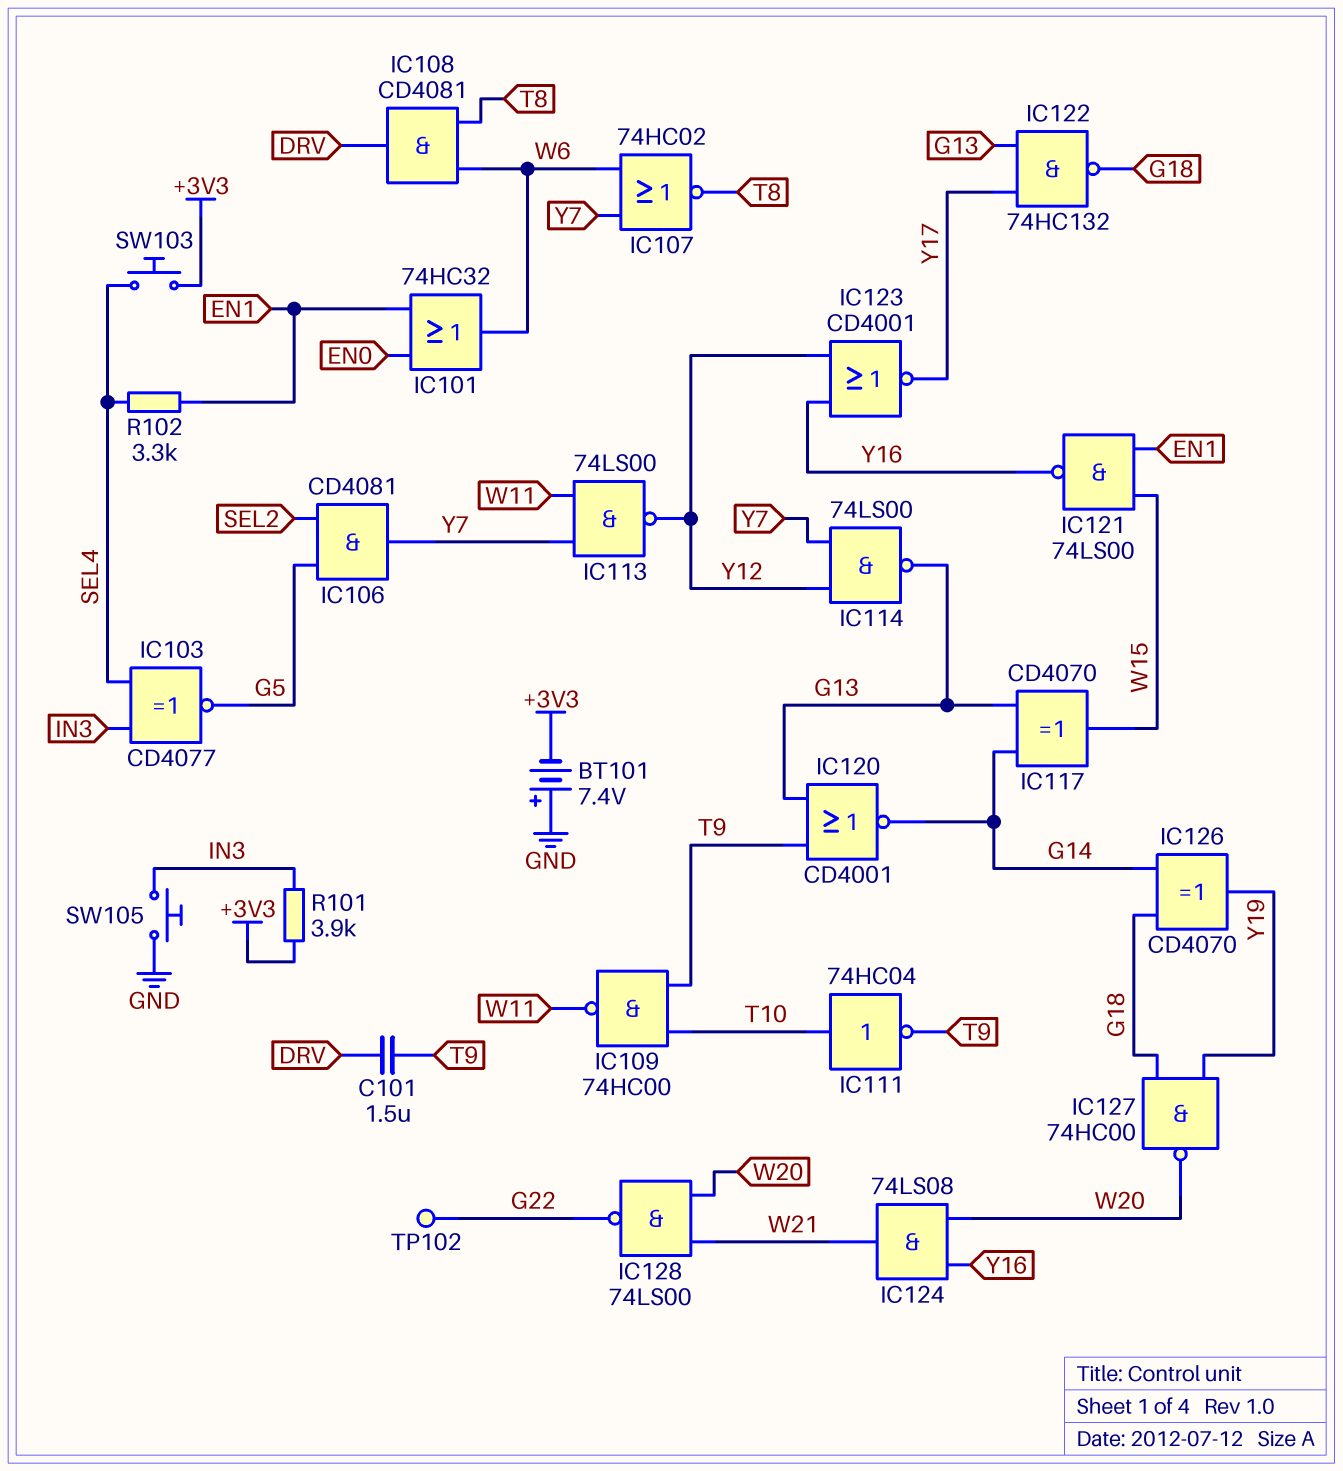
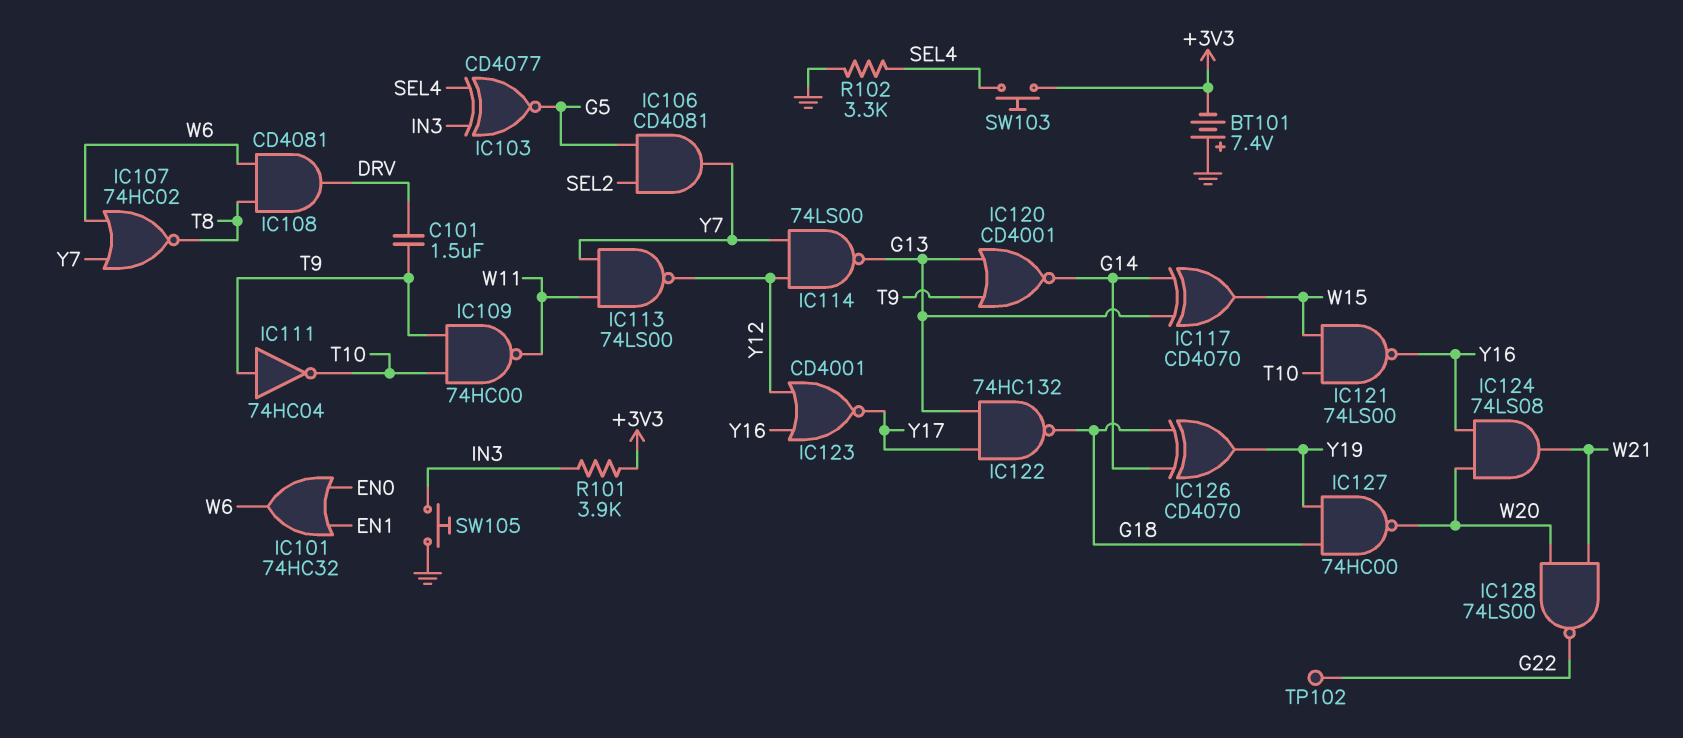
IC111: NOT 74HC04 (in T10, out T9) -> NOT 74HC04 (in T9, out T10)
IC121: NAND 74LS00 (in EN1, in W15, out Y16) -> NAND 74LS00 (in T10, in W15, out Y16)
R102: 3.3k (EN1, SEL4) -> 3.3k (GND, SEL4)

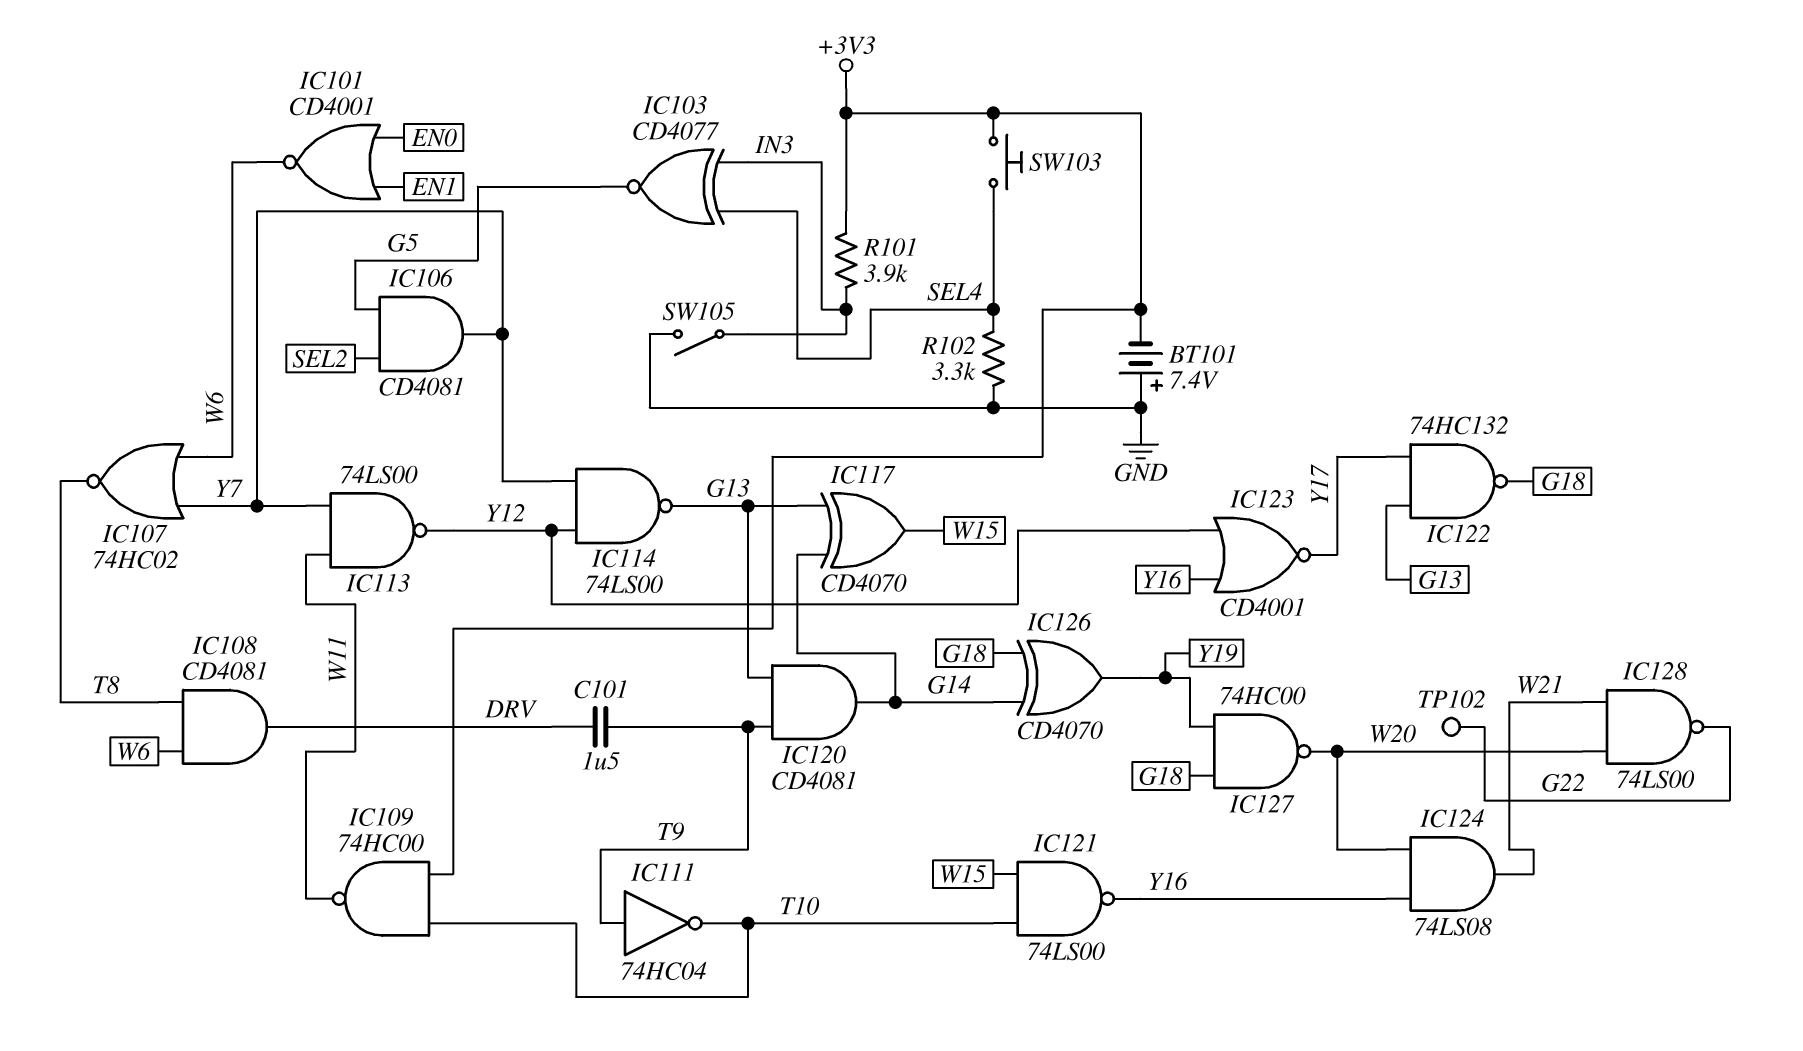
IC101: OR 74HC32 (in EN0, in EN1, out W6) -> NOR CD4001 (in EN0, in EN1, out W6)
IC109: NAND 74HC00 (in T9, in T10, out W11) -> NAND 74HC00 (in +3V3, in T10, out W11)
IC120: NOR CD4001 (in G13, in T9, out G14) -> AND CD4081 (in G13, in T9, out G14)
SW105: button (GND, IN3) -> switch (GND, IN3)

